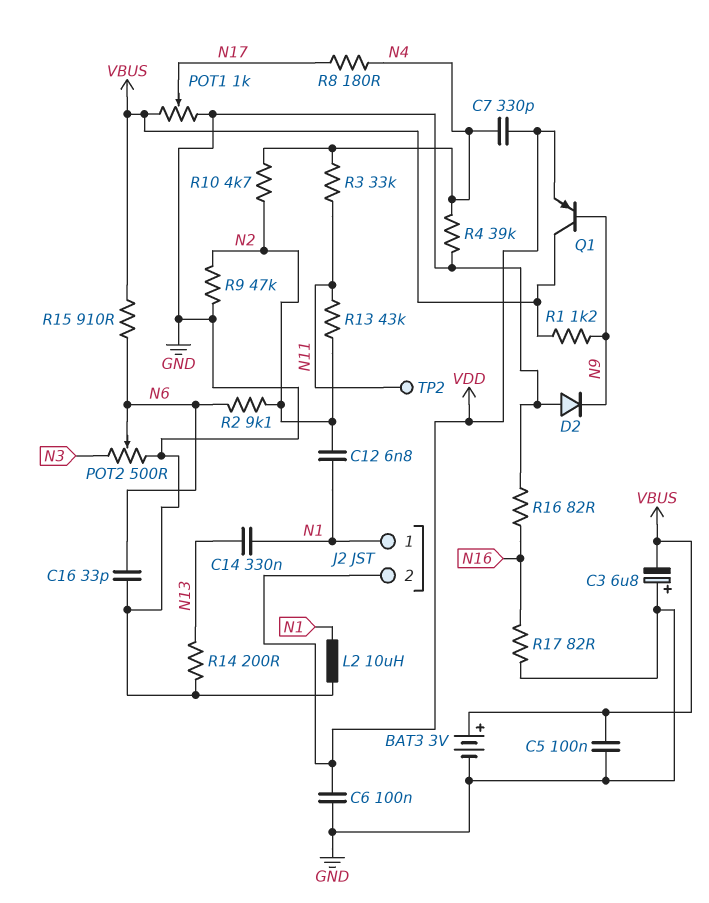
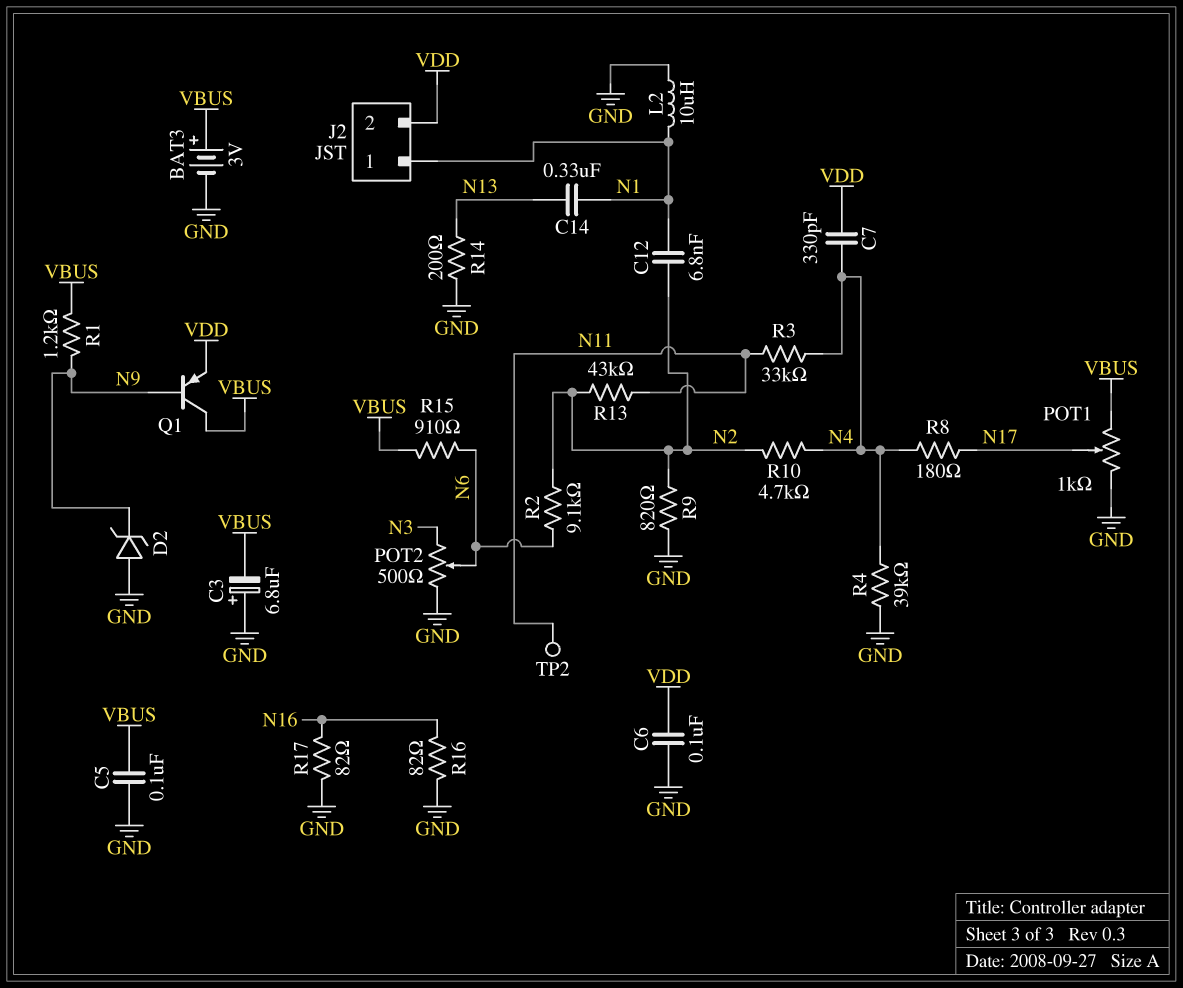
C16: 33pF (GND, N6) -> none
D2: diode (A GND, K N9) -> zener (A GND, K N9)
R9: 47k (GND, N2) -> 820 (GND, N2)

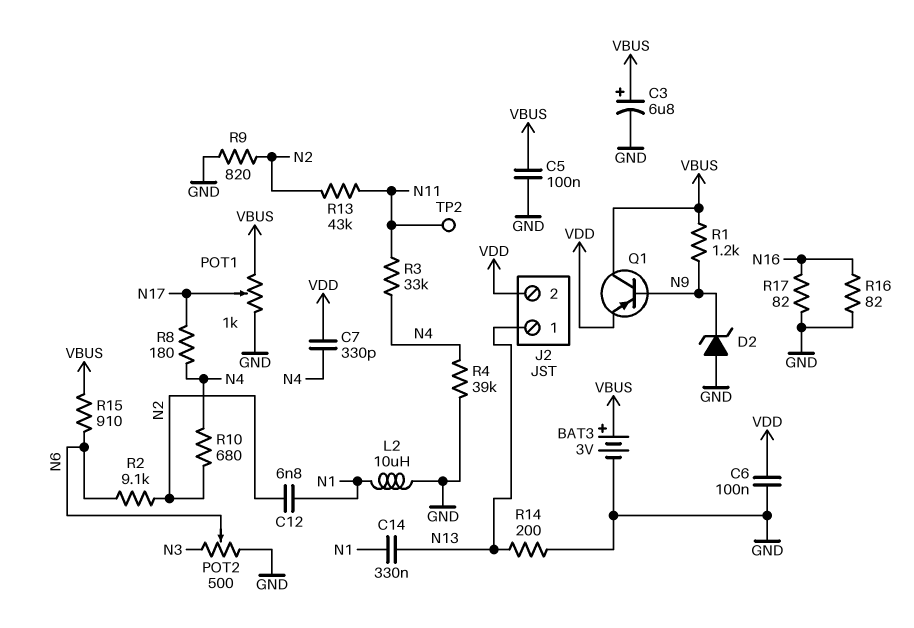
C3: 6.8uF (plus GND, minus VBUS) -> 6.8uF (plus VBUS, minus GND)
J2 pin 1: N1 -> N13
R10: 4.7k (N2, N4) -> 680 (N2, N4)

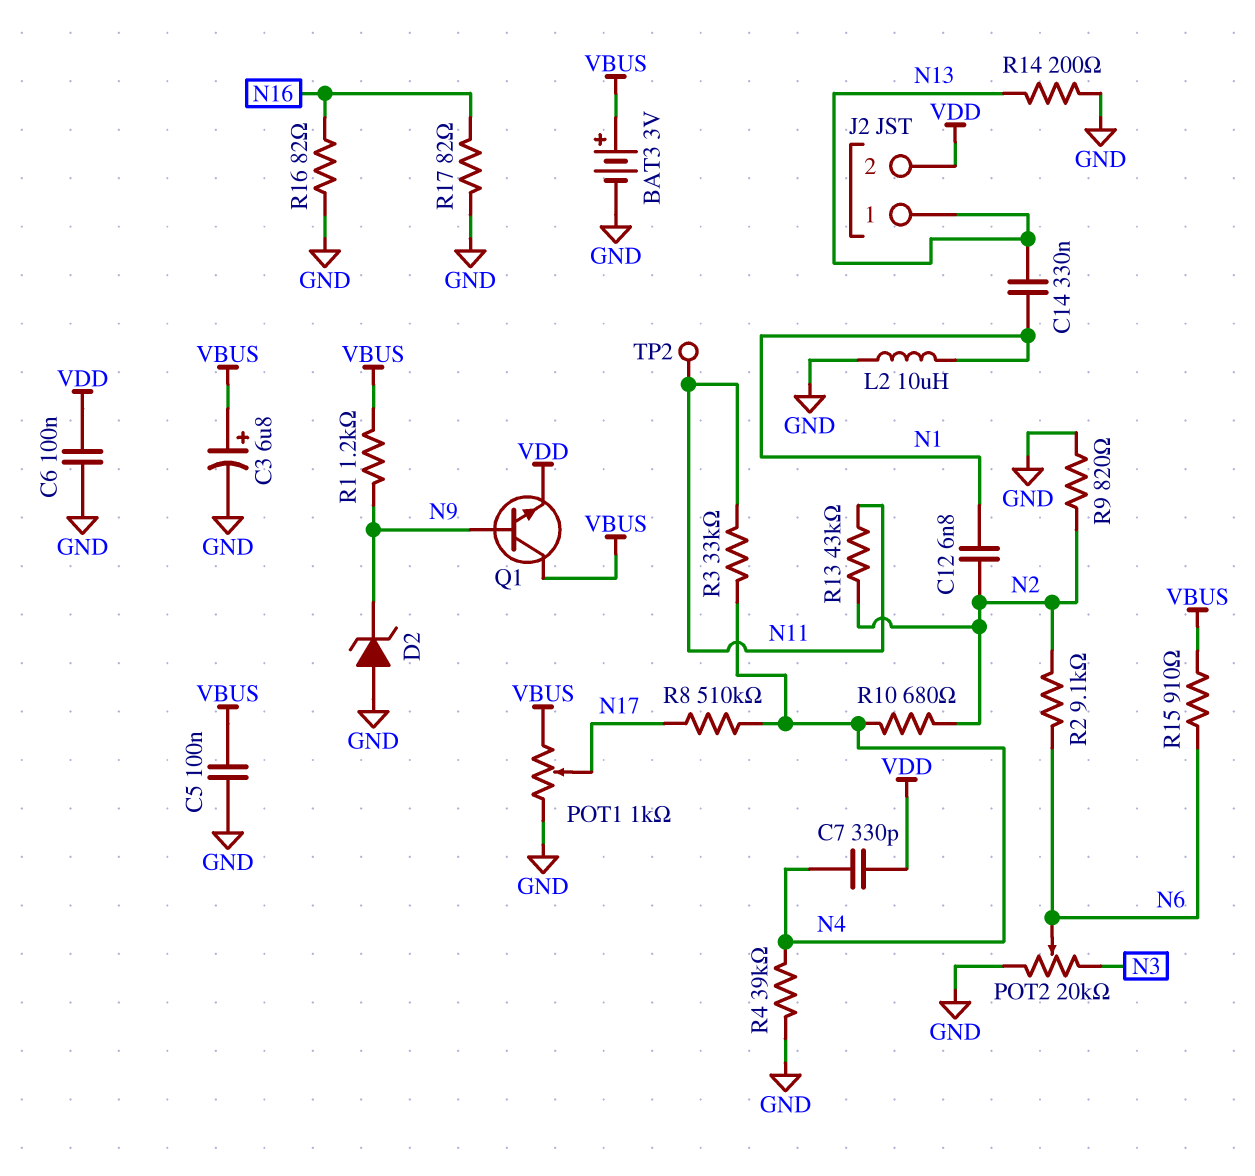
POT2: 500 (GND, N3, wiper N6) -> 20k (GND, N3, wiper N6)
Q1: PNP (B N9, C VBUS, E VDD) -> NPN (B N9, C VBUS, E VDD)
R8: 180 (N4, N17) -> 510k (N4, N17)

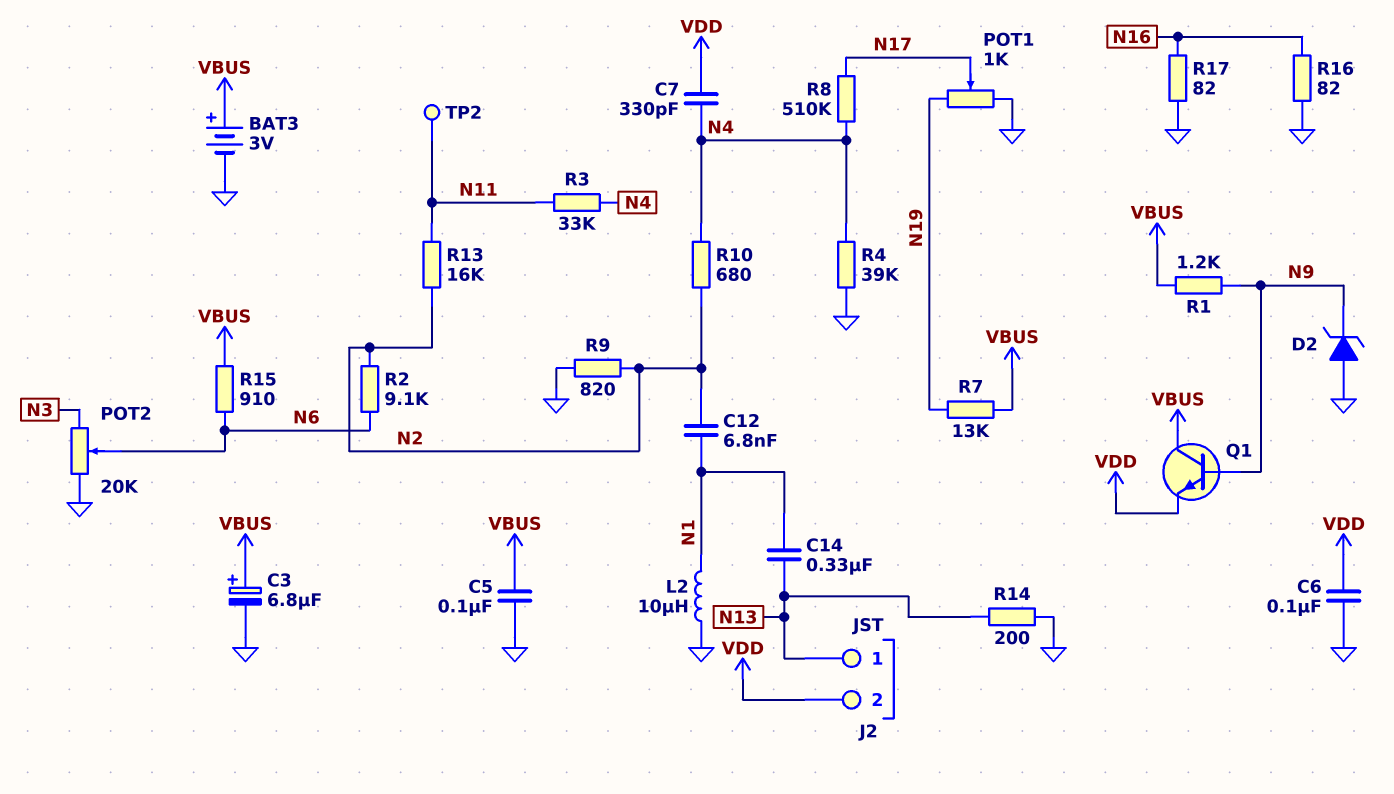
POT1: 1k (GND, VBUS, wiper N17) -> 1k (GND, N19, wiper N17)
R7: none -> 13k (N19, VBUS)
R13: 43k (N2, N11) -> 16k (N2, N11)

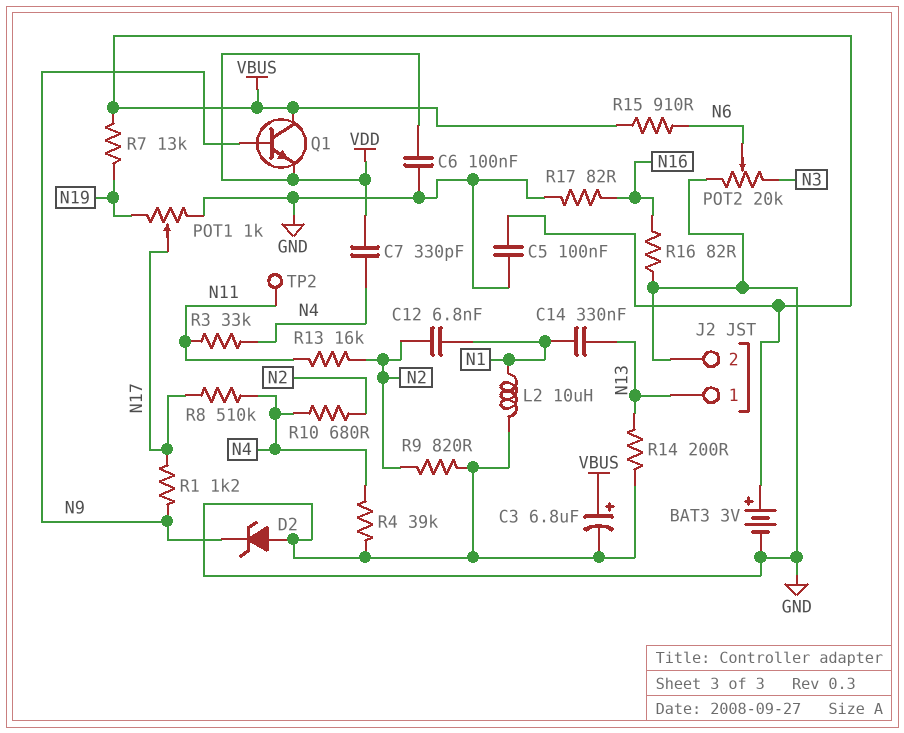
J2 pin 2: VDD -> GND
R1: 1.2k (N9, VBUS) -> 1.2k (N9, N17)
R2: 9.1k (N2, N6) -> none

